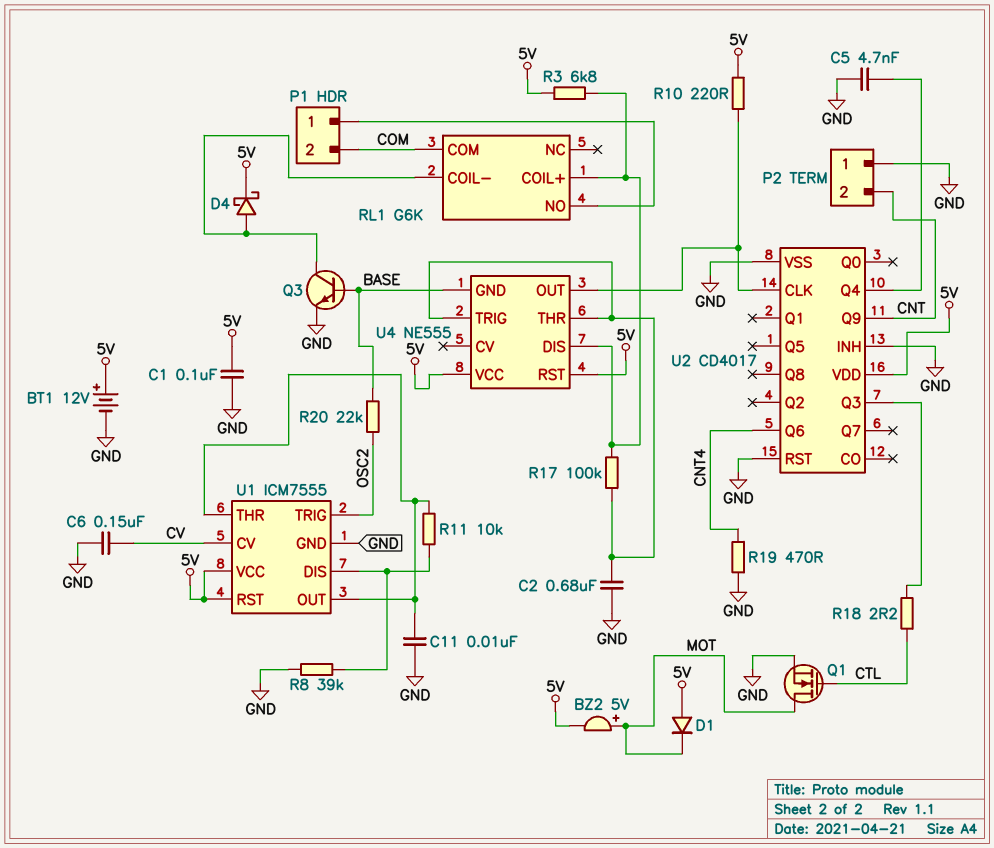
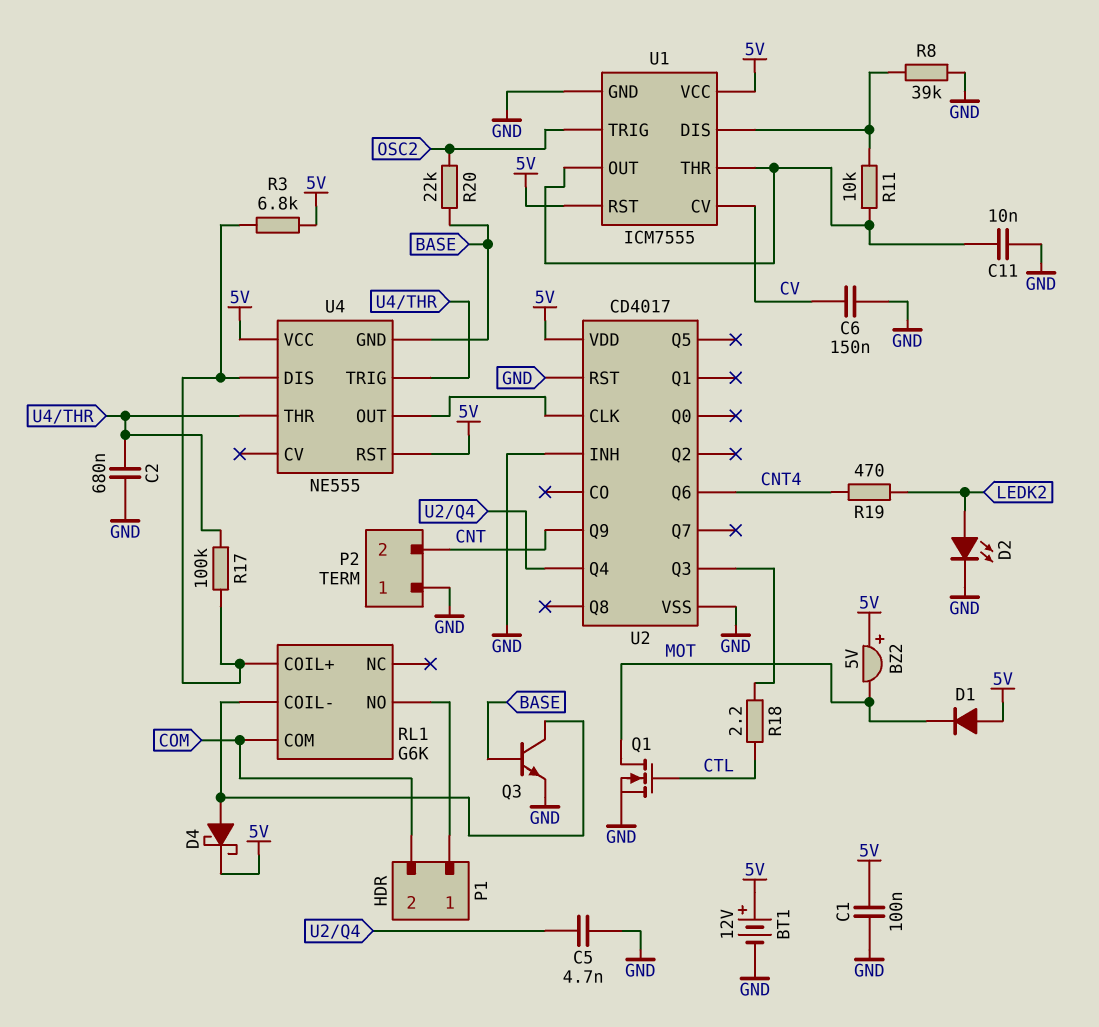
BZ2: buzzer 5V (plus MOT, minus 5V) -> buzzer 5V (plus 5V, minus MOT)
D2: none -> LED (A LEDK2, K GND)
R10: 220 (5V, U2/CLK) -> none
R19: 470 (CNT4, GND) -> 470 (CNT4, LEDK2)

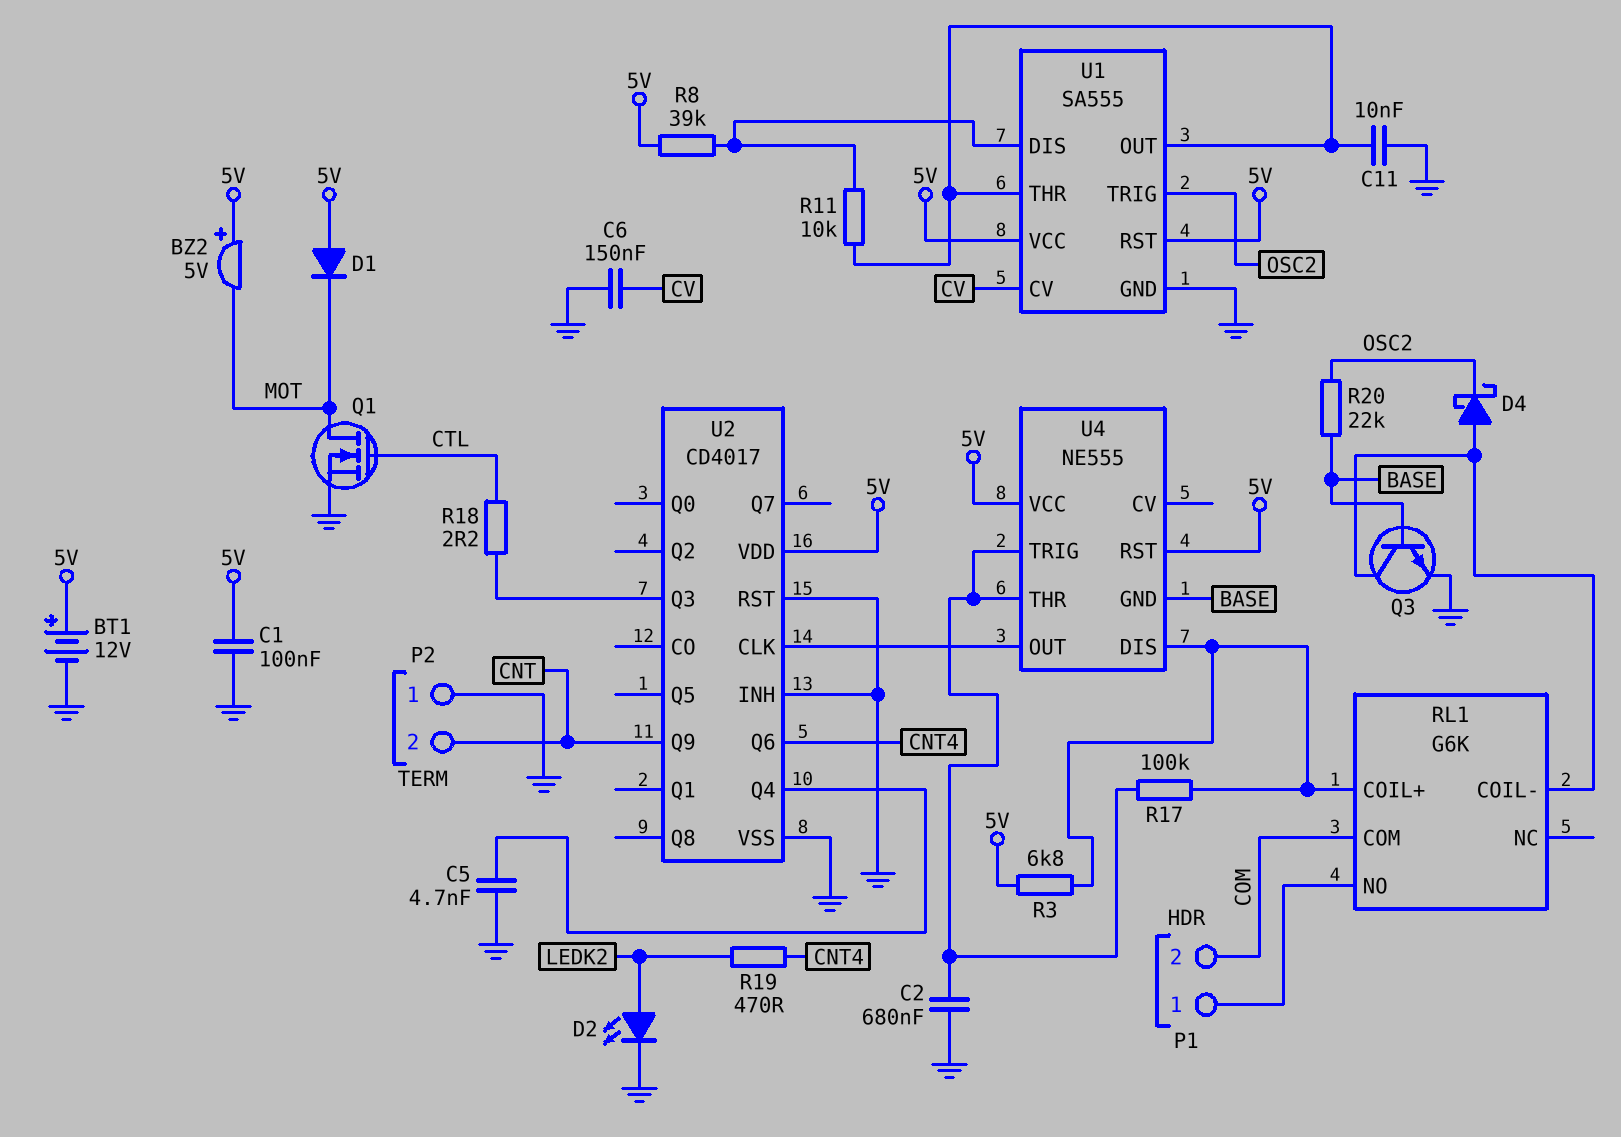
D4: schottky (A RL1/COIL-, K 5V) -> schottky (A RL1/COIL-, K OSC2)
R8: 39k (GND, U1/DIS) -> 39k (5V, U1/DIS)
U1: ICM7555 -> SA555

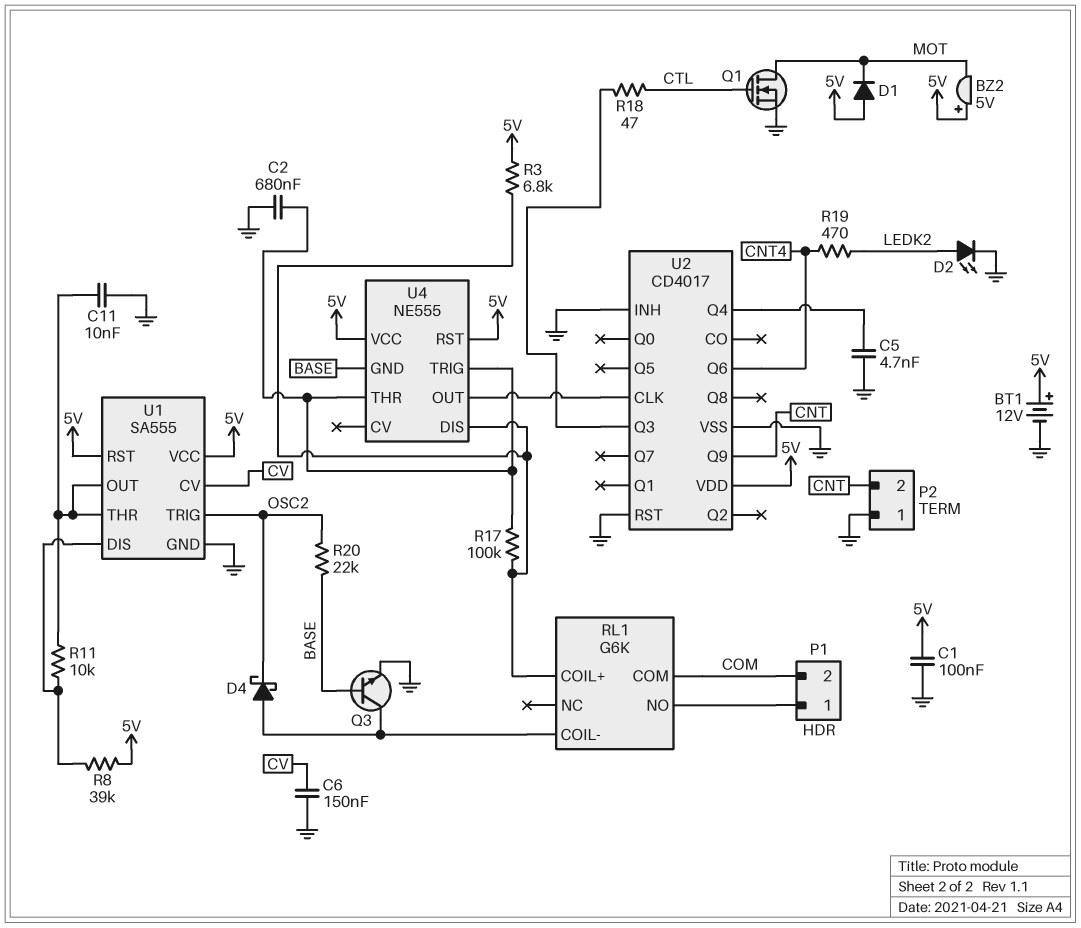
R18: 2.2 (CTL, U2/Q3) -> 47 (CTL, U2/Q3)

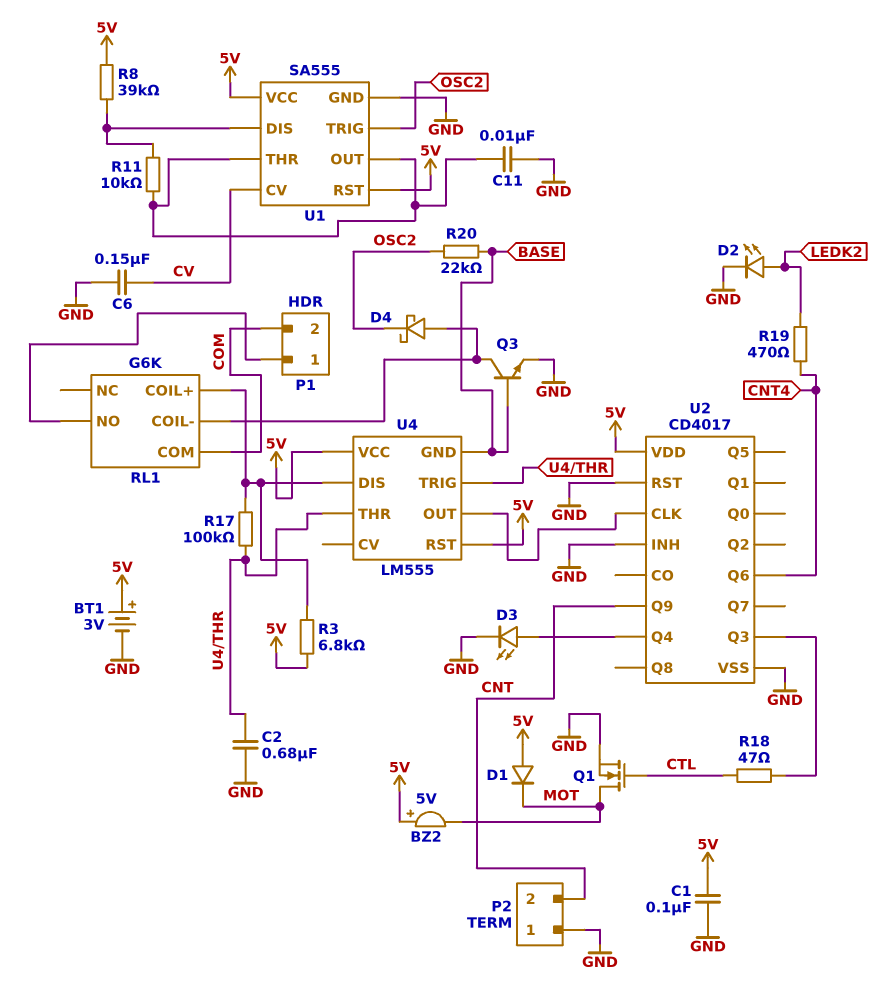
BT1: 12V (plus 5V, minus GND) -> 3V (plus 5V, minus GND)
C5: 4.7nF (GND, U2/Q4) -> none
D3: none -> LED (A U2/Q4, K GND)
U4: NE555 -> LM555

